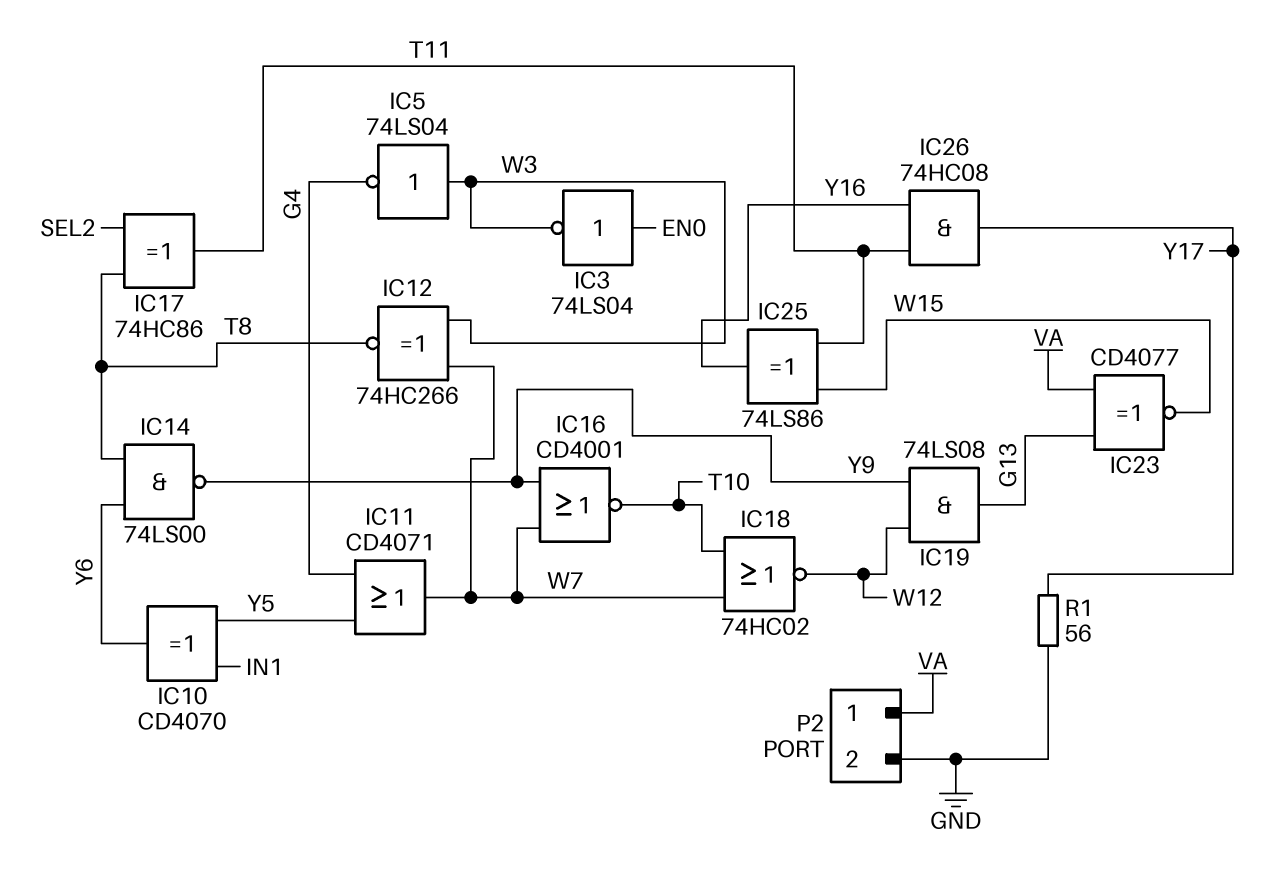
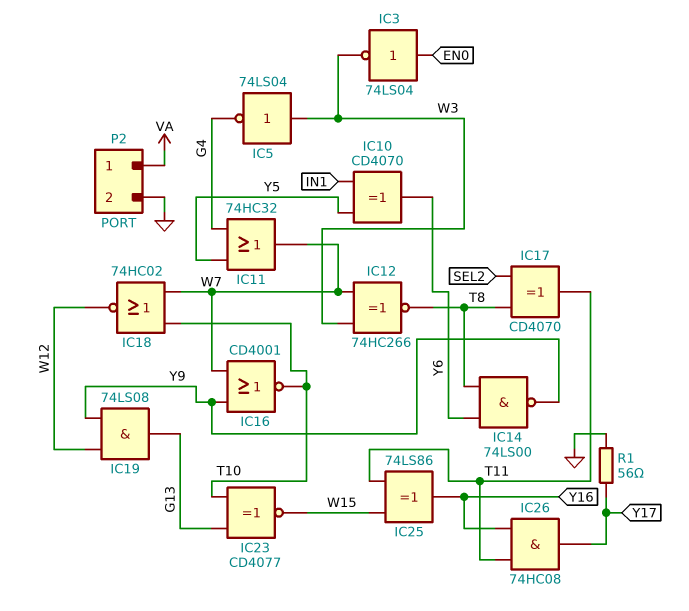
IC11: OR CD4071 (in G4, in Y5, out W7) -> OR 74HC32 (in G4, in Y5, out W7)
IC17: XOR 74HC86 (in SEL2, in T8, out T11) -> XOR CD4070 (in SEL2, in T8, out T11)
IC23: XNOR CD4077 (in G13, in VA, out W15) -> XNOR CD4077 (in G13, in T10, out W15)

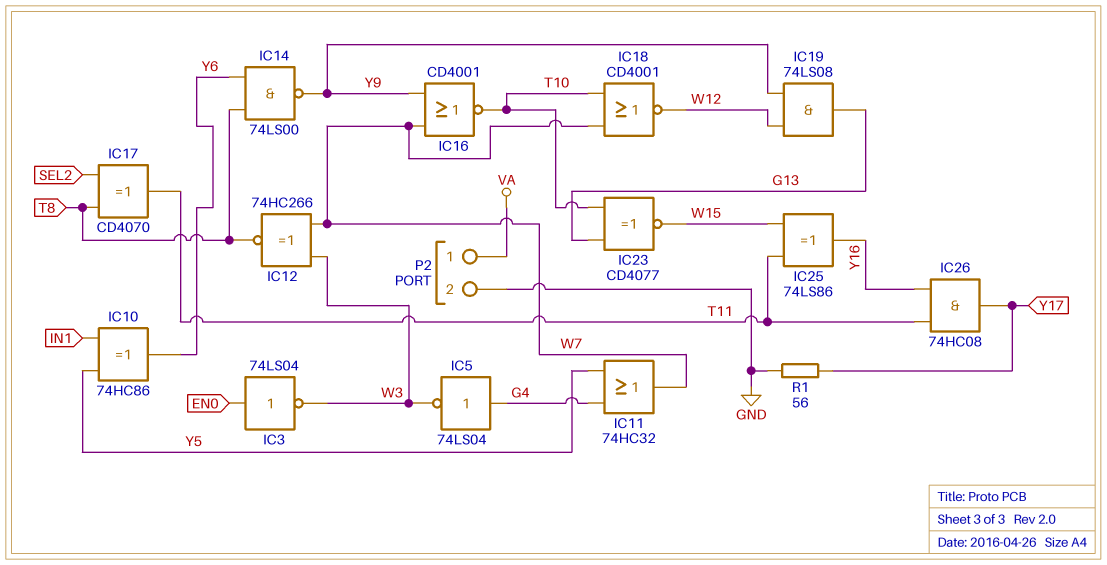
IC5: NOT 74LS04 (in W3, out G4) -> NOT 74LS04 (in G4, out W3)
IC10: XOR CD4070 (in IN1, in Y5, out Y6) -> XOR 74HC86 (in IN1, in Y5, out Y6)
IC18: NOR 74HC02 (in T10, in W7, out W12) -> NOR CD4001 (in T10, in W7, out W12)

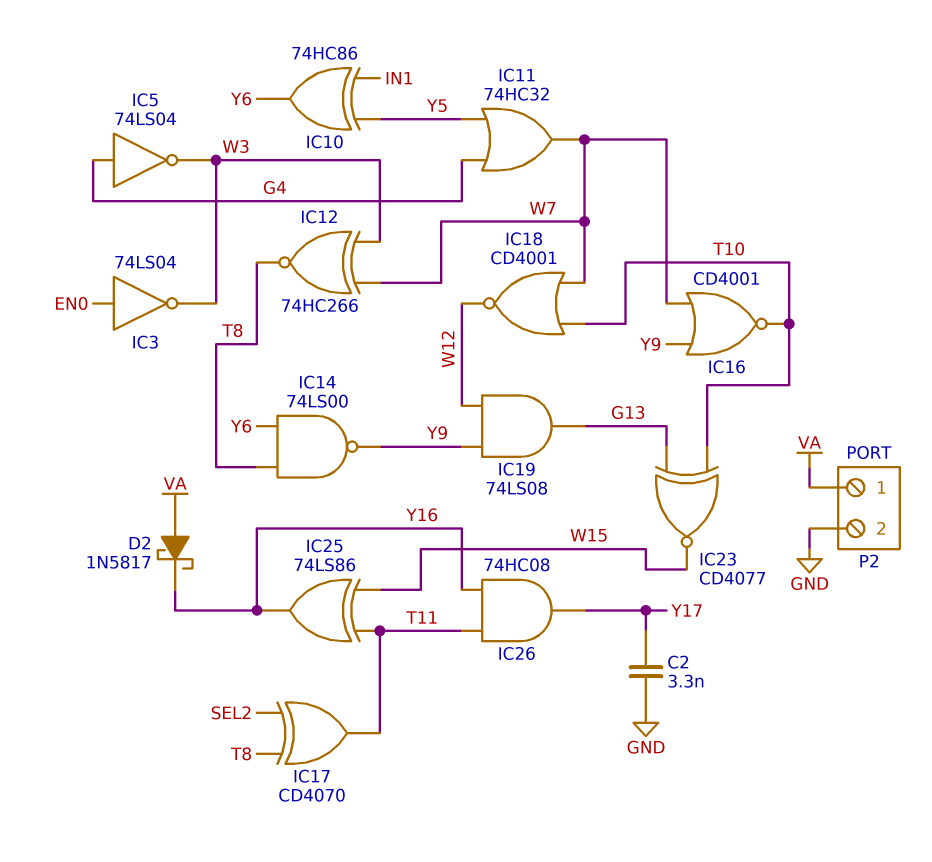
C2: none -> 3.3nF (GND, Y17)
D2: none -> schottky 1N5817 (A VA, K Y16)
R1: 56 (GND, Y17) -> none

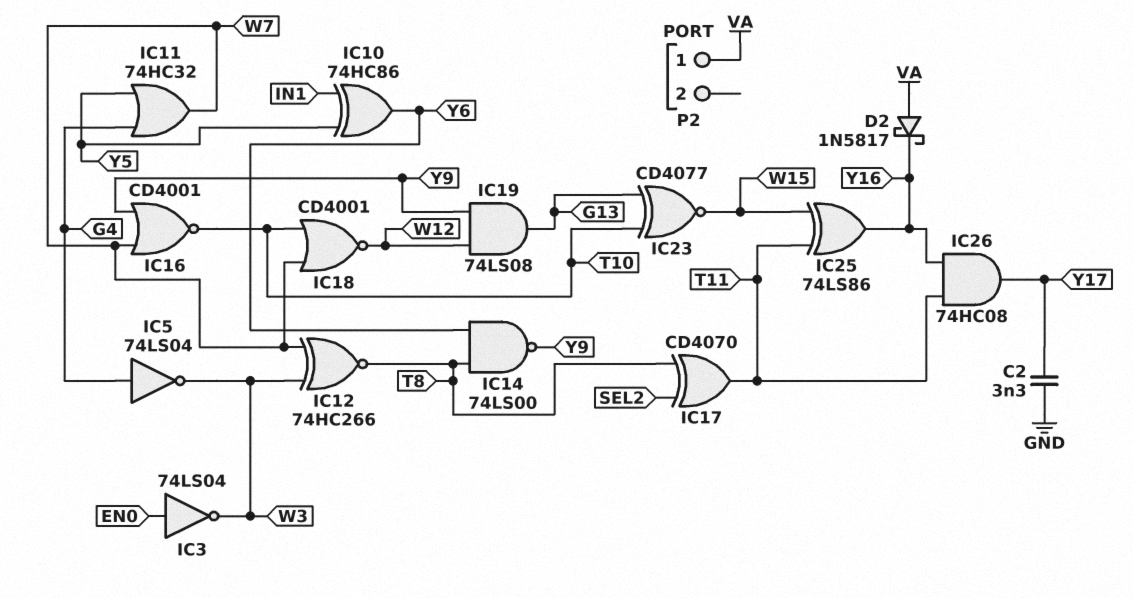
P2 pin 2: GND -> none

